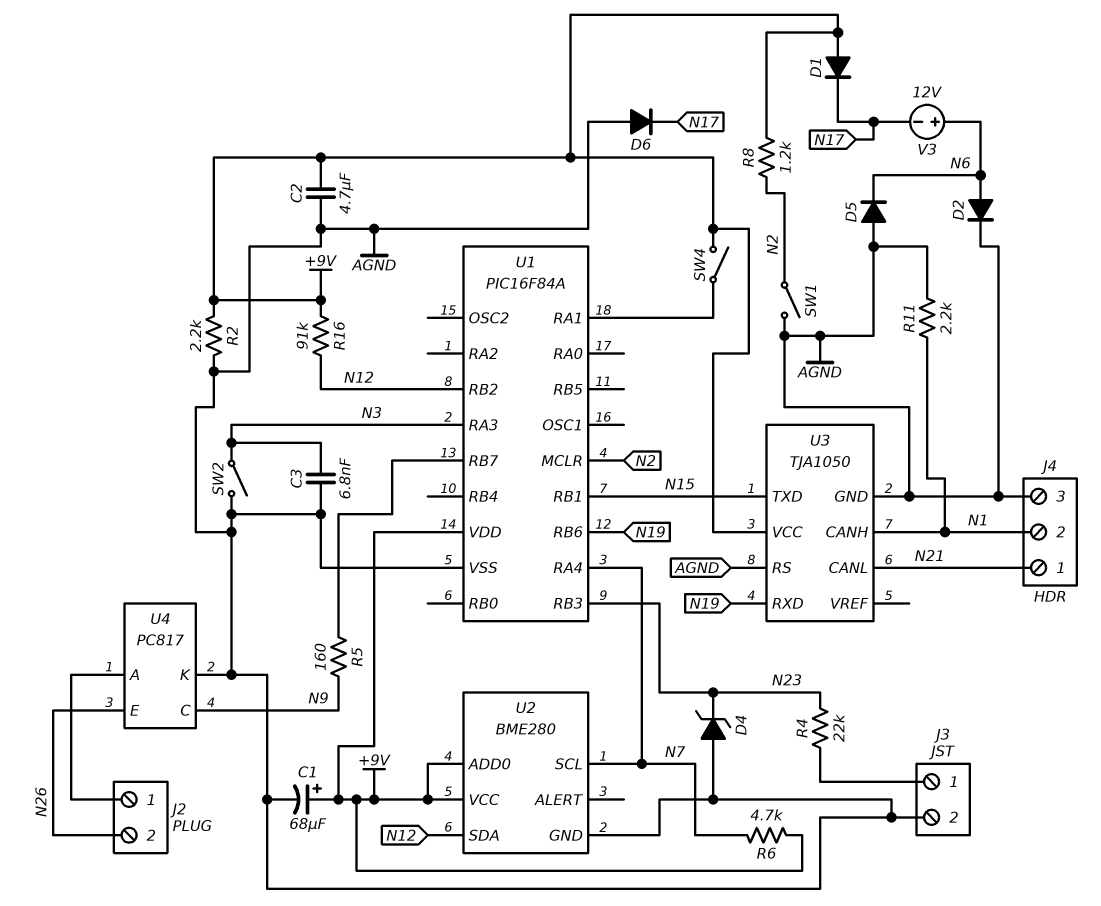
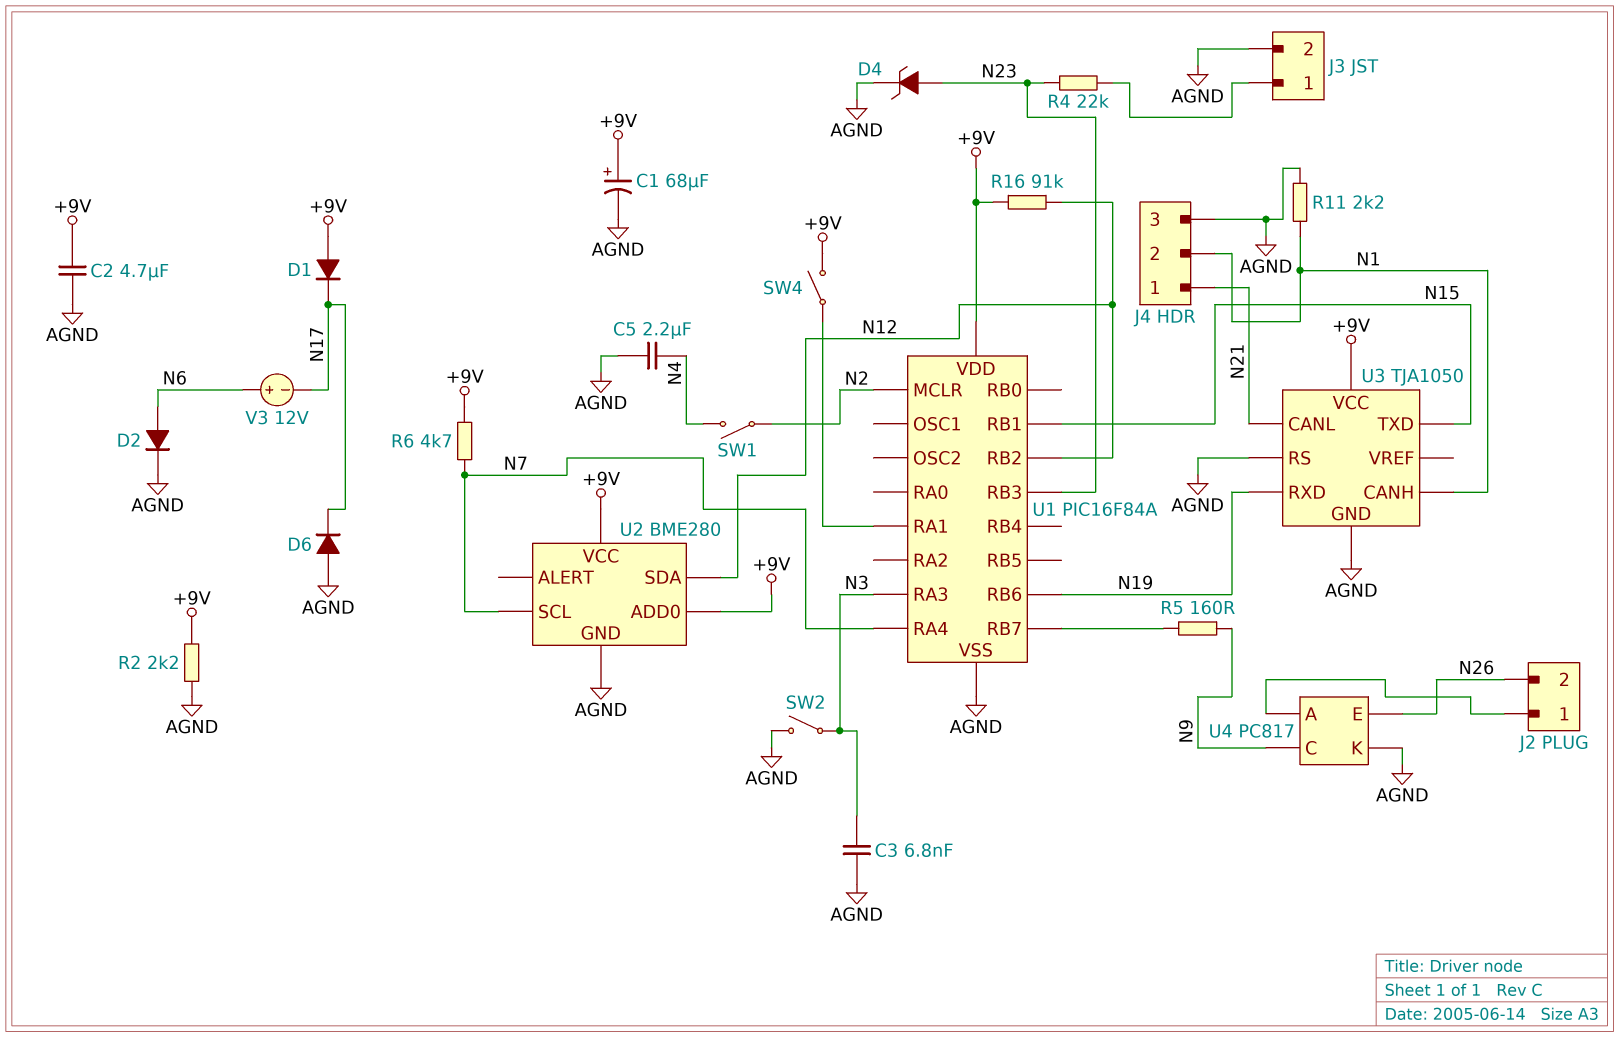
C5: none -> 2.2uF (AGND, N4)
D4: zener (A AGND, K N23) -> zener (A N23, K AGND)
D5: diode (A AGND, K N6) -> none
R8: 1.2k (+9V, N2) -> none
SW1: switch (AGND, N2) -> switch (N2, N4)

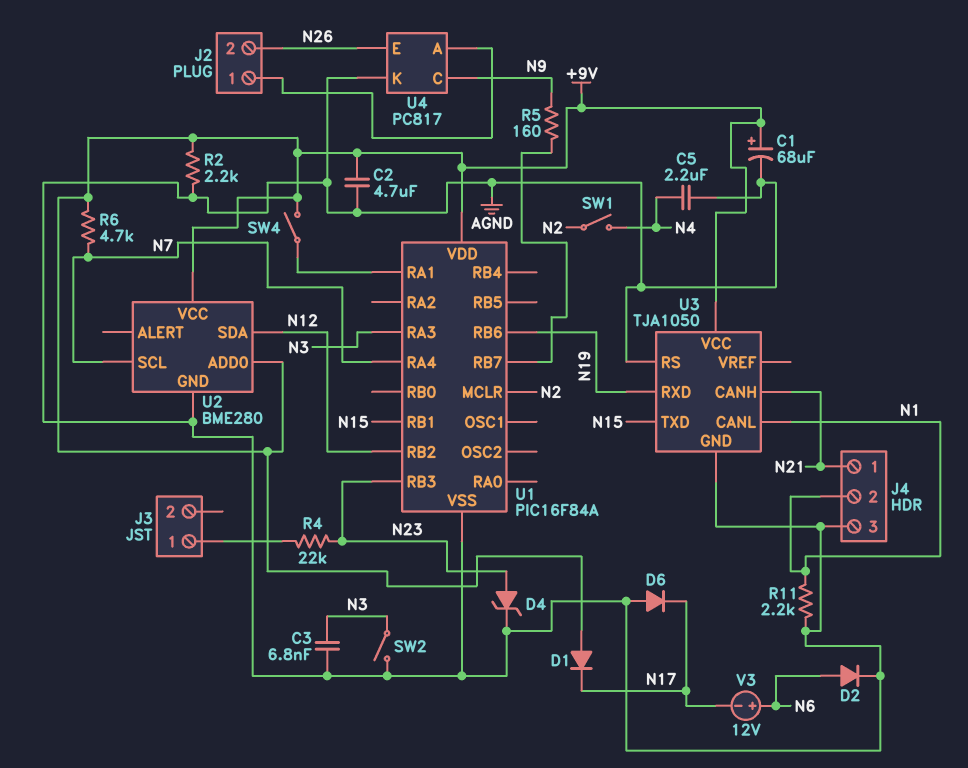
J3 pin 2: AGND -> none
R16: 91k (+9V, N12) -> none
U3 pin CANH: N1 -> N21
U3 pin CANL: N21 -> N1

